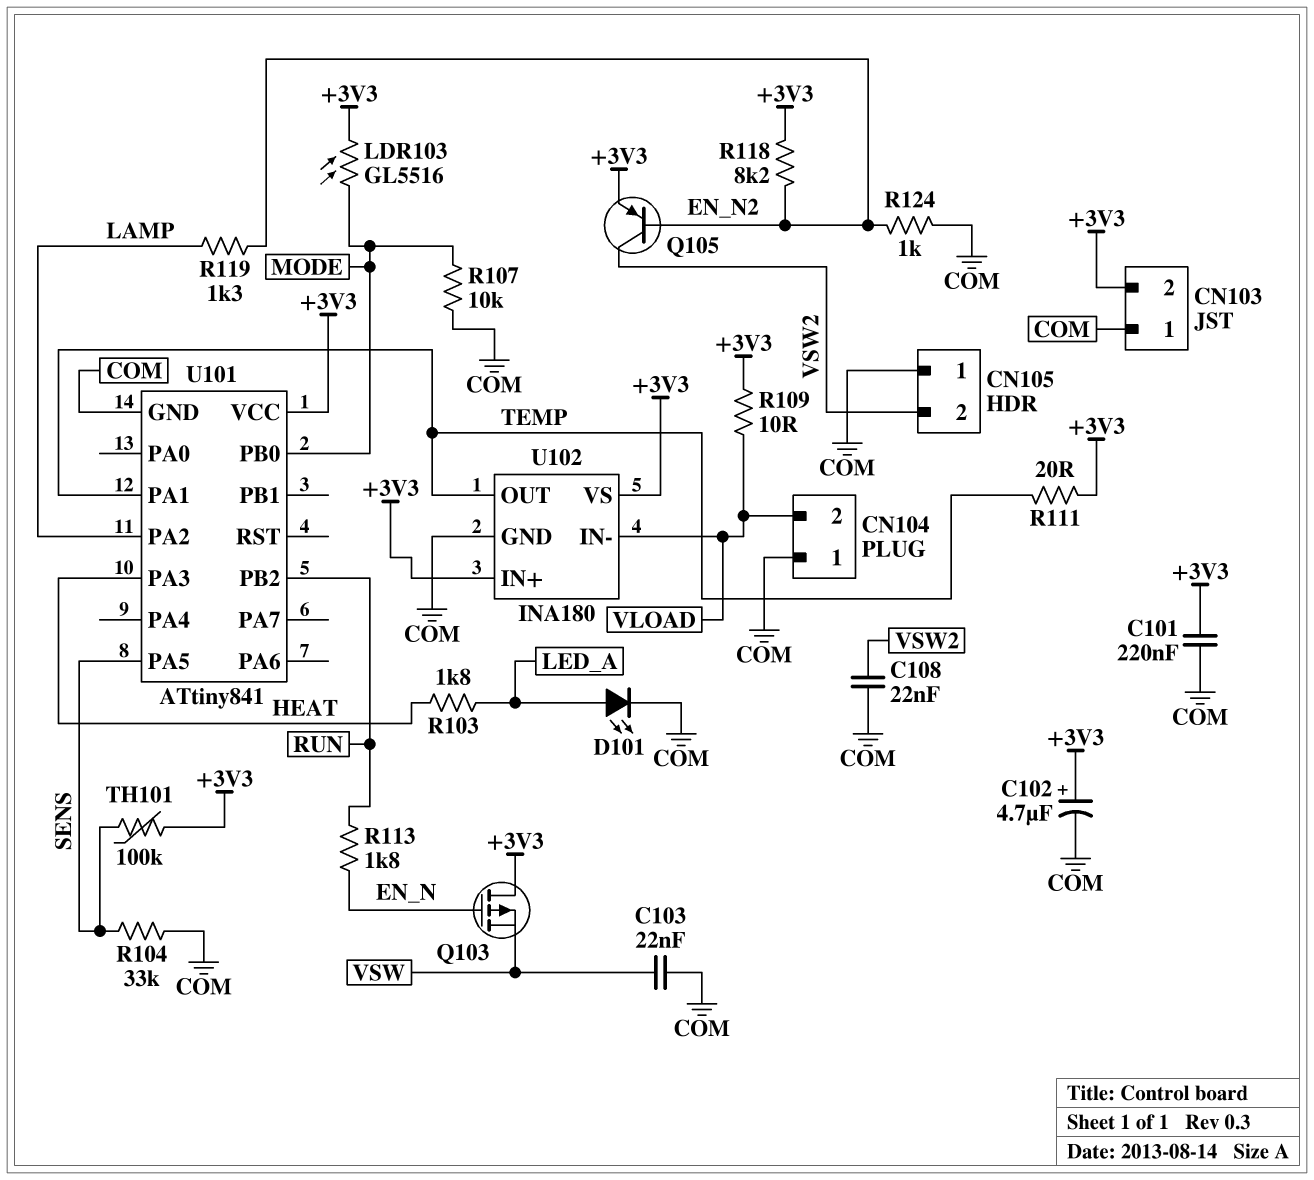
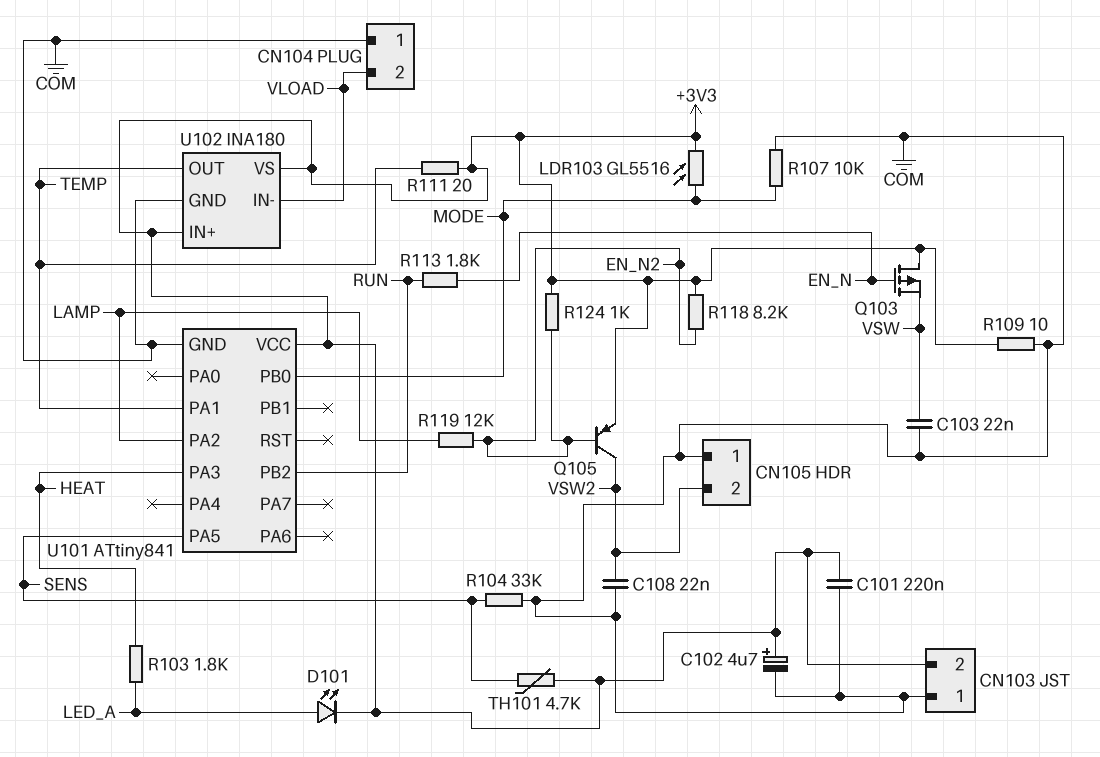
D101: LED (A LED_A, K COM) -> LED (A LED_A, K +3V3)
R109: 10 (+3V3, VLOAD) -> 10 (+3V3, COM)
R119: 1.3k (EN_N2, LAMP) -> 12k (EN_N2, LAMP)
R124: 1k (COM, EN_N2) -> 1k (+3V3, EN_N2)
TH101: 100k (+3V3, SENS) -> 4.7k (+3V3, SENS)

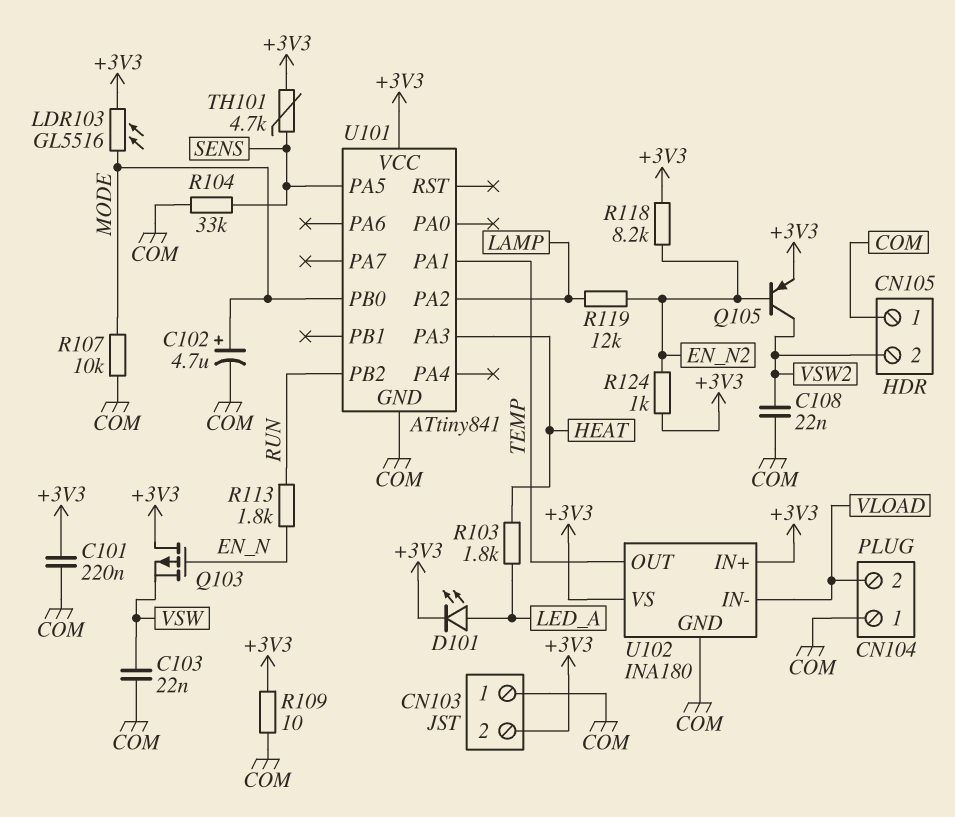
C102: 4.7uF (plus +3V3, minus COM) -> 4.7uF (plus MODE, minus COM)
R111: 20 (+3V3, TEMP) -> none

